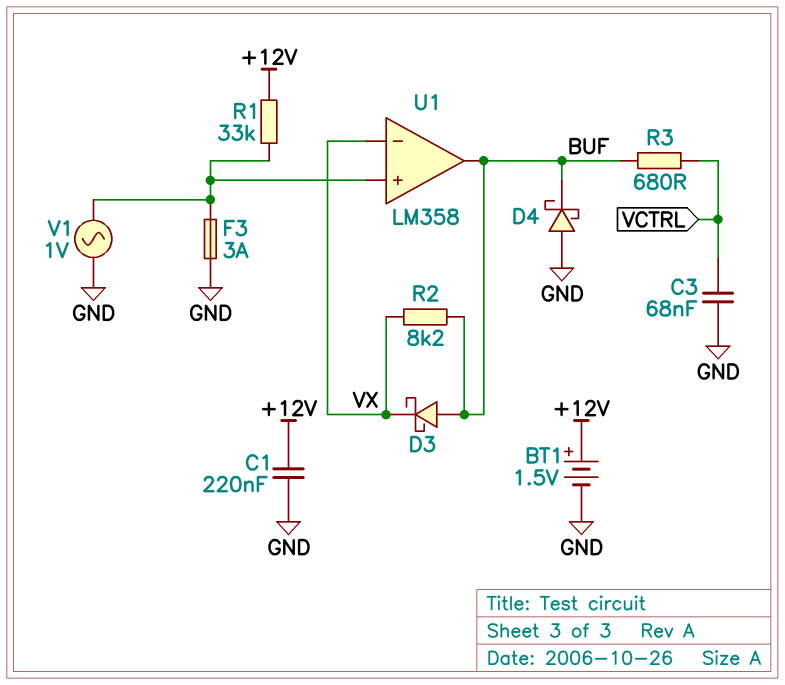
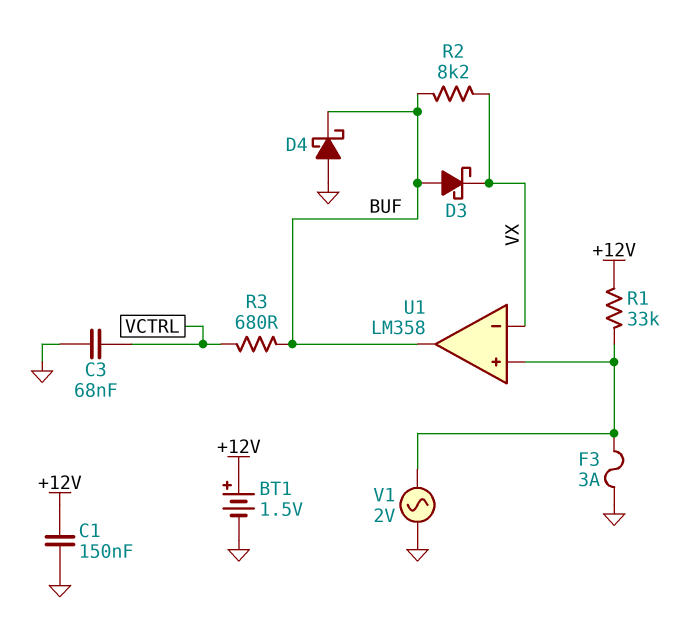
C1: 220nF (+12V, GND) -> 150nF (+12V, GND)
V1: AC 1V (GND, U1/in+) -> AC 2V (GND, U1/in+)

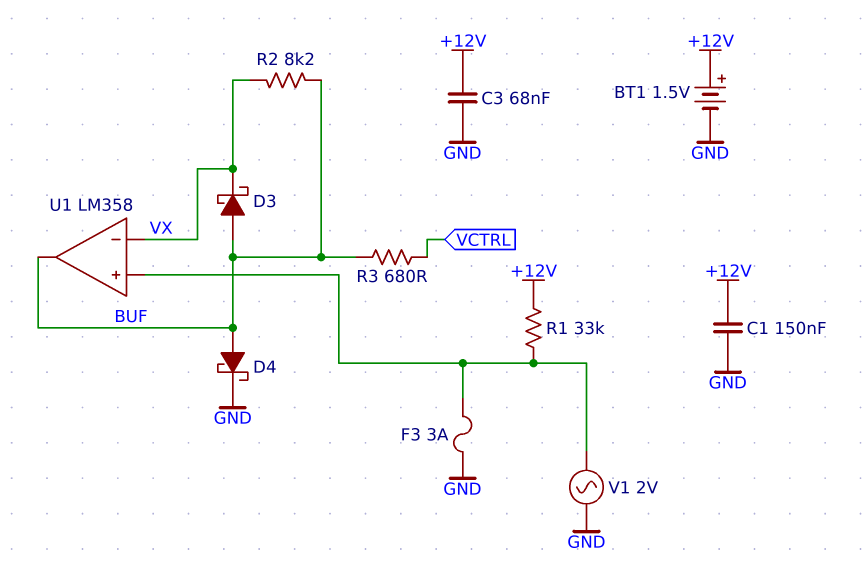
C3: 68nF (GND, VCTRL) -> 68nF (+12V, GND)
D4: schottky (A GND, K BUF) -> schottky (A BUF, K GND)

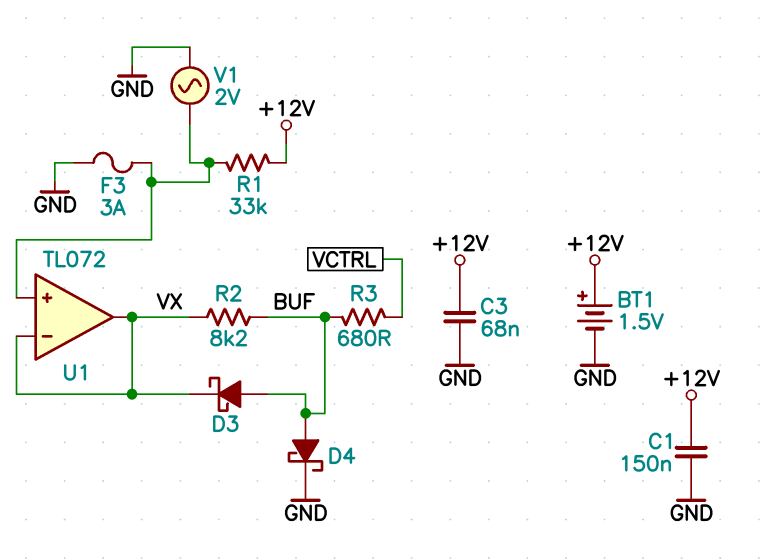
U1: LM358 -> TL072
U1 pin out: BUF -> VX

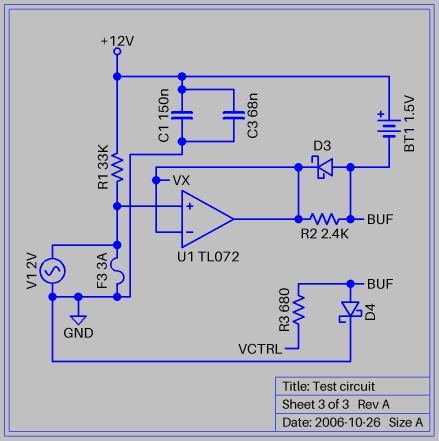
BT1: 1.5V (plus +12V, minus GND) -> 1.5V (plus +12V, minus BUF)
R2: 8.2k (BUF, VX) -> 2.4k (BUF, VX)

